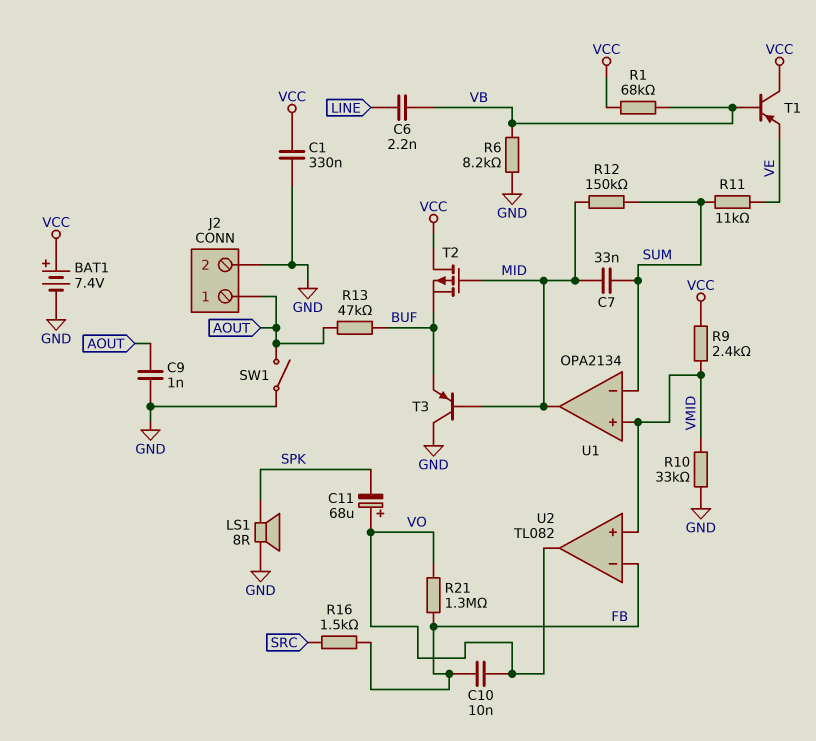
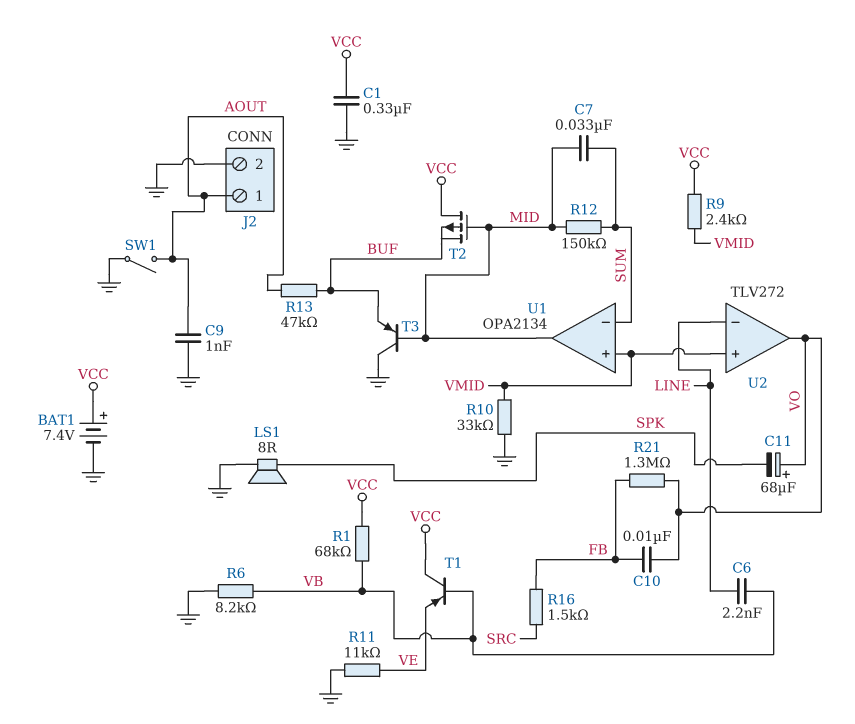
R11: 11k (SUM, VE) -> 11k (GND, VE)
U2: TL082 -> TLV272
U2 pin in-: FB -> LINE

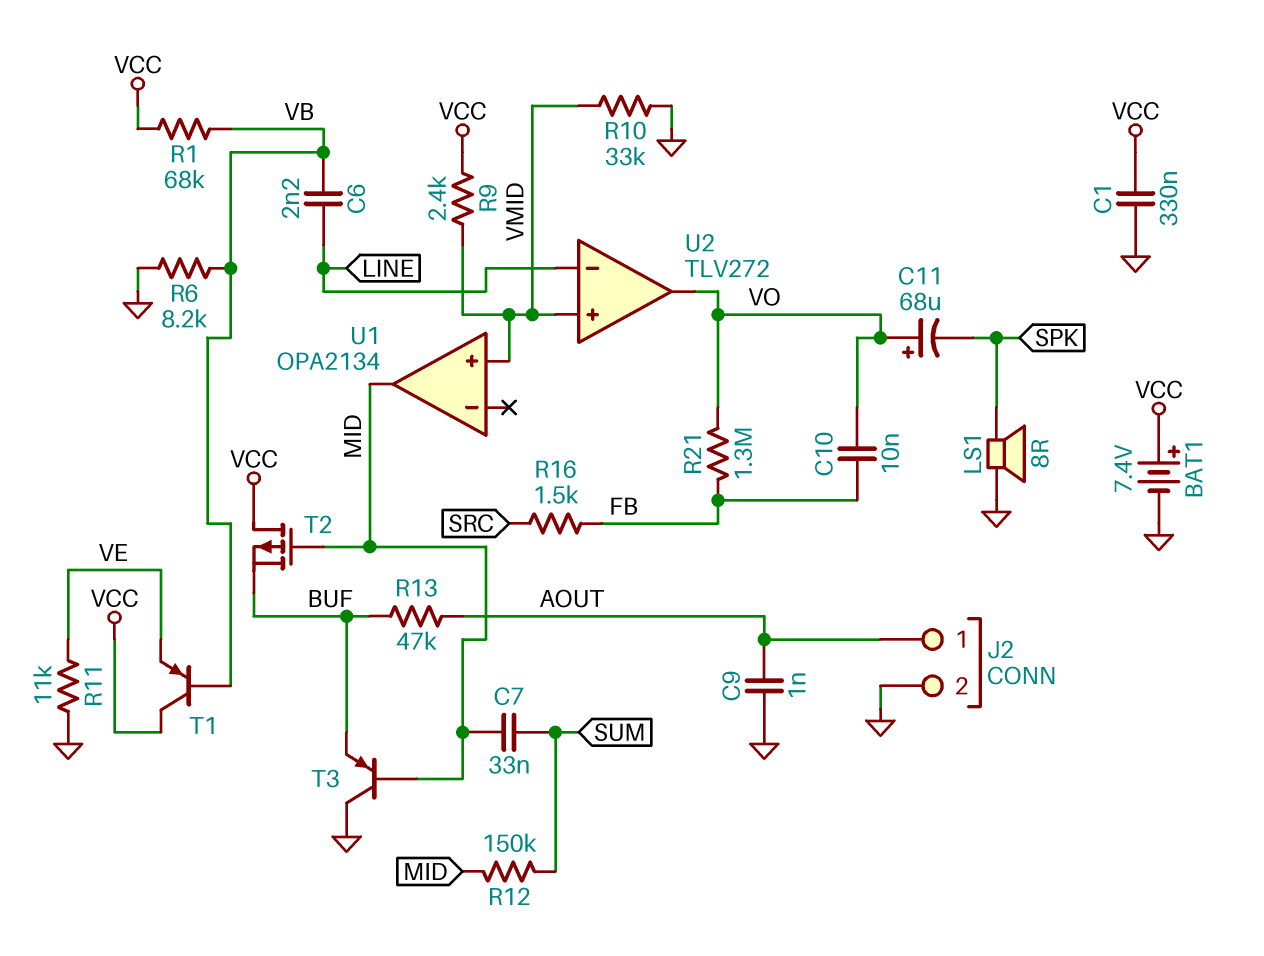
SW1: switch (AOUT, GND) -> none
U1 pin in-: SUM -> none

